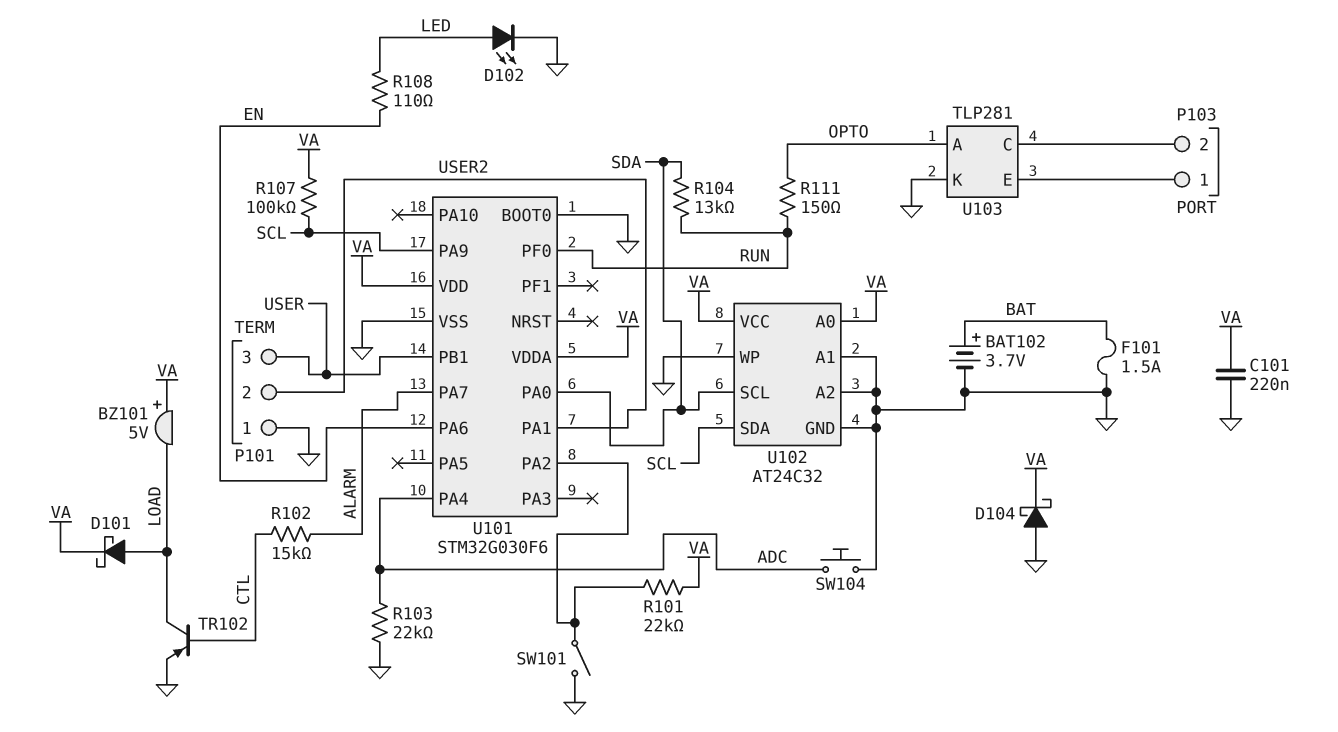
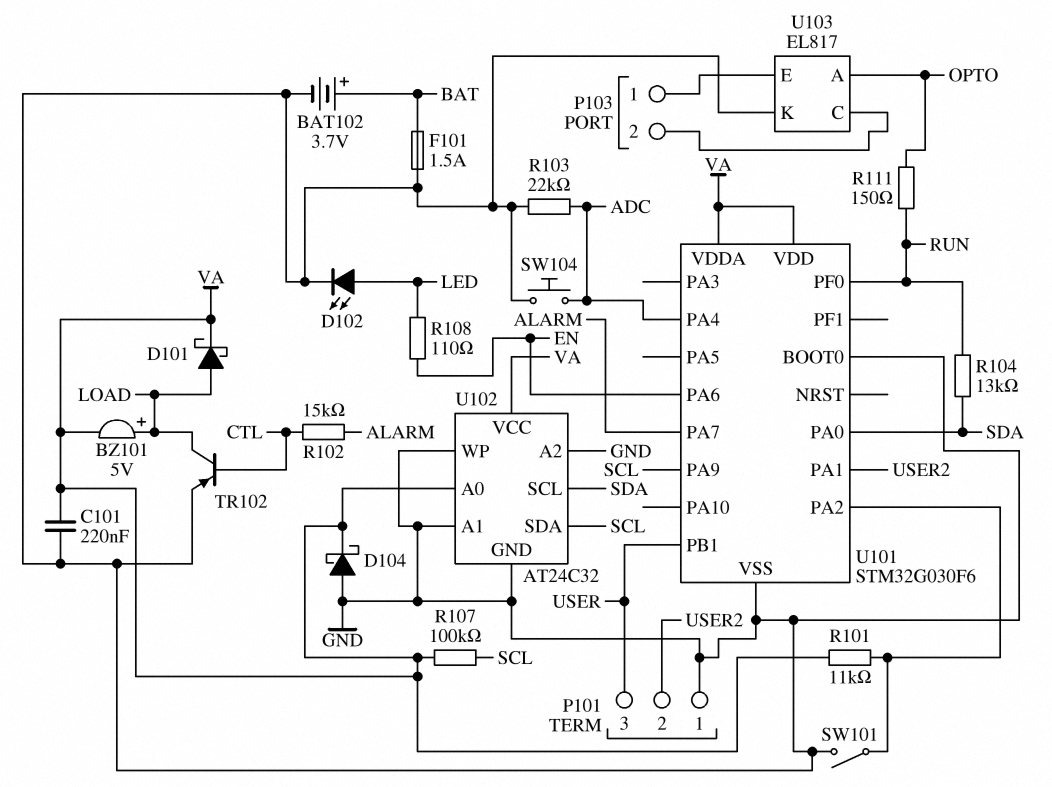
BZ101: buzzer 5V (plus VA, minus LOAD) -> buzzer 5V (plus LOAD, minus VA)
R101: 22k (U101/PA2, VA) -> 11k (U101/PA2, VA)
U103: TLP281 -> EL817

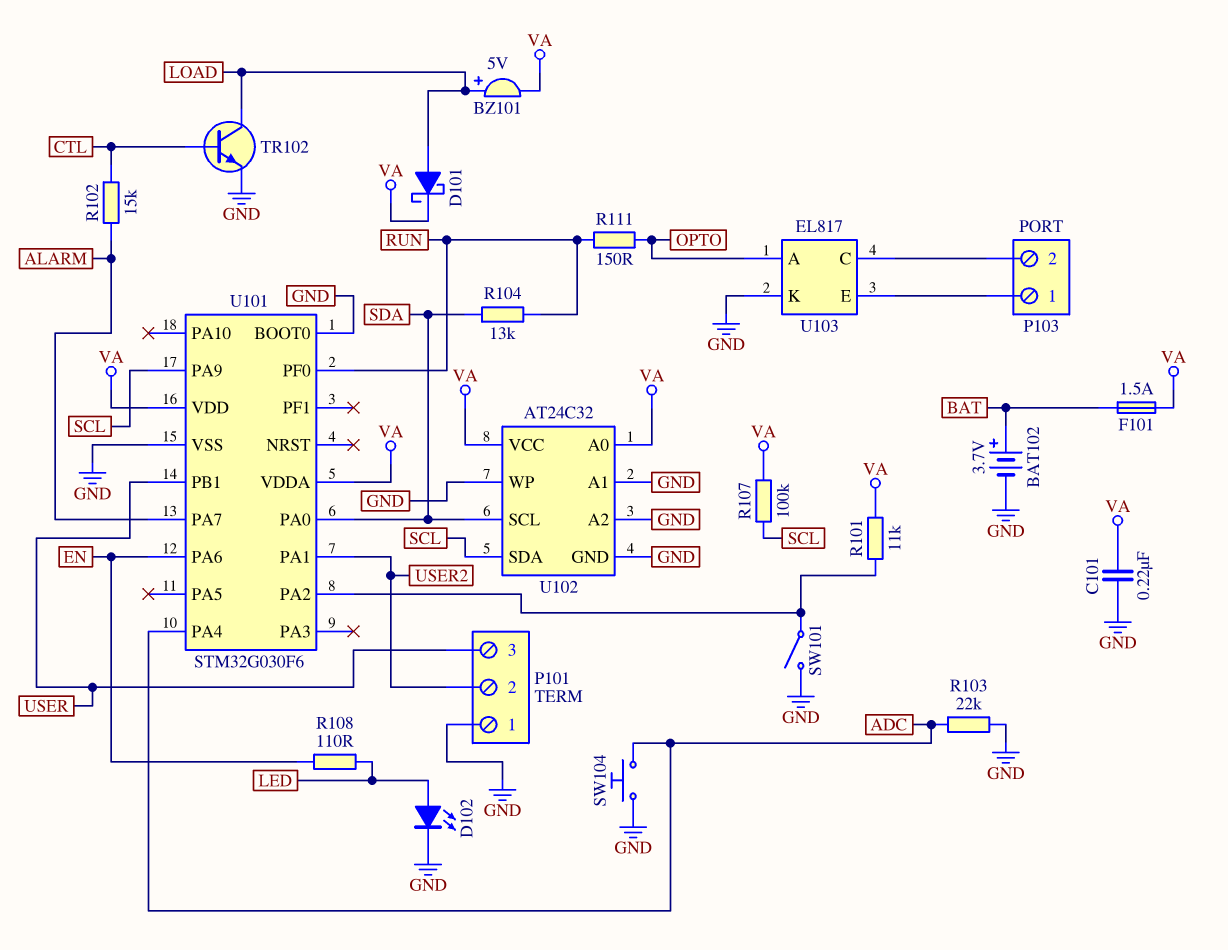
D104: schottky (A GND, K VA) -> none
F101: 1.5A (BAT, GND) -> 1.5A (BAT, VA)
TR102: PNP (B CTL, C LOAD, E GND) -> NPN (B CTL, C LOAD, E GND)

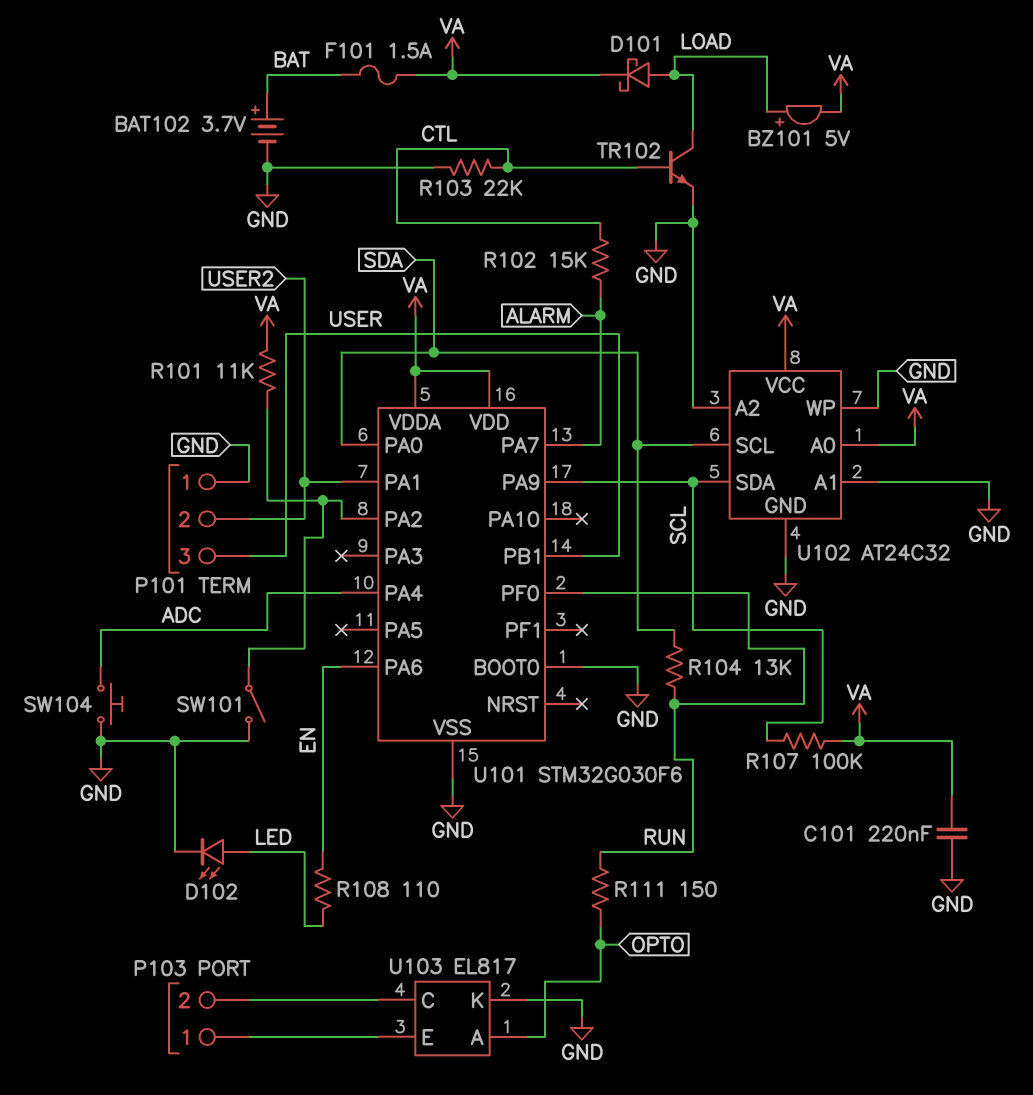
R103: 22k (ADC, GND) -> 22k (CTL, GND)

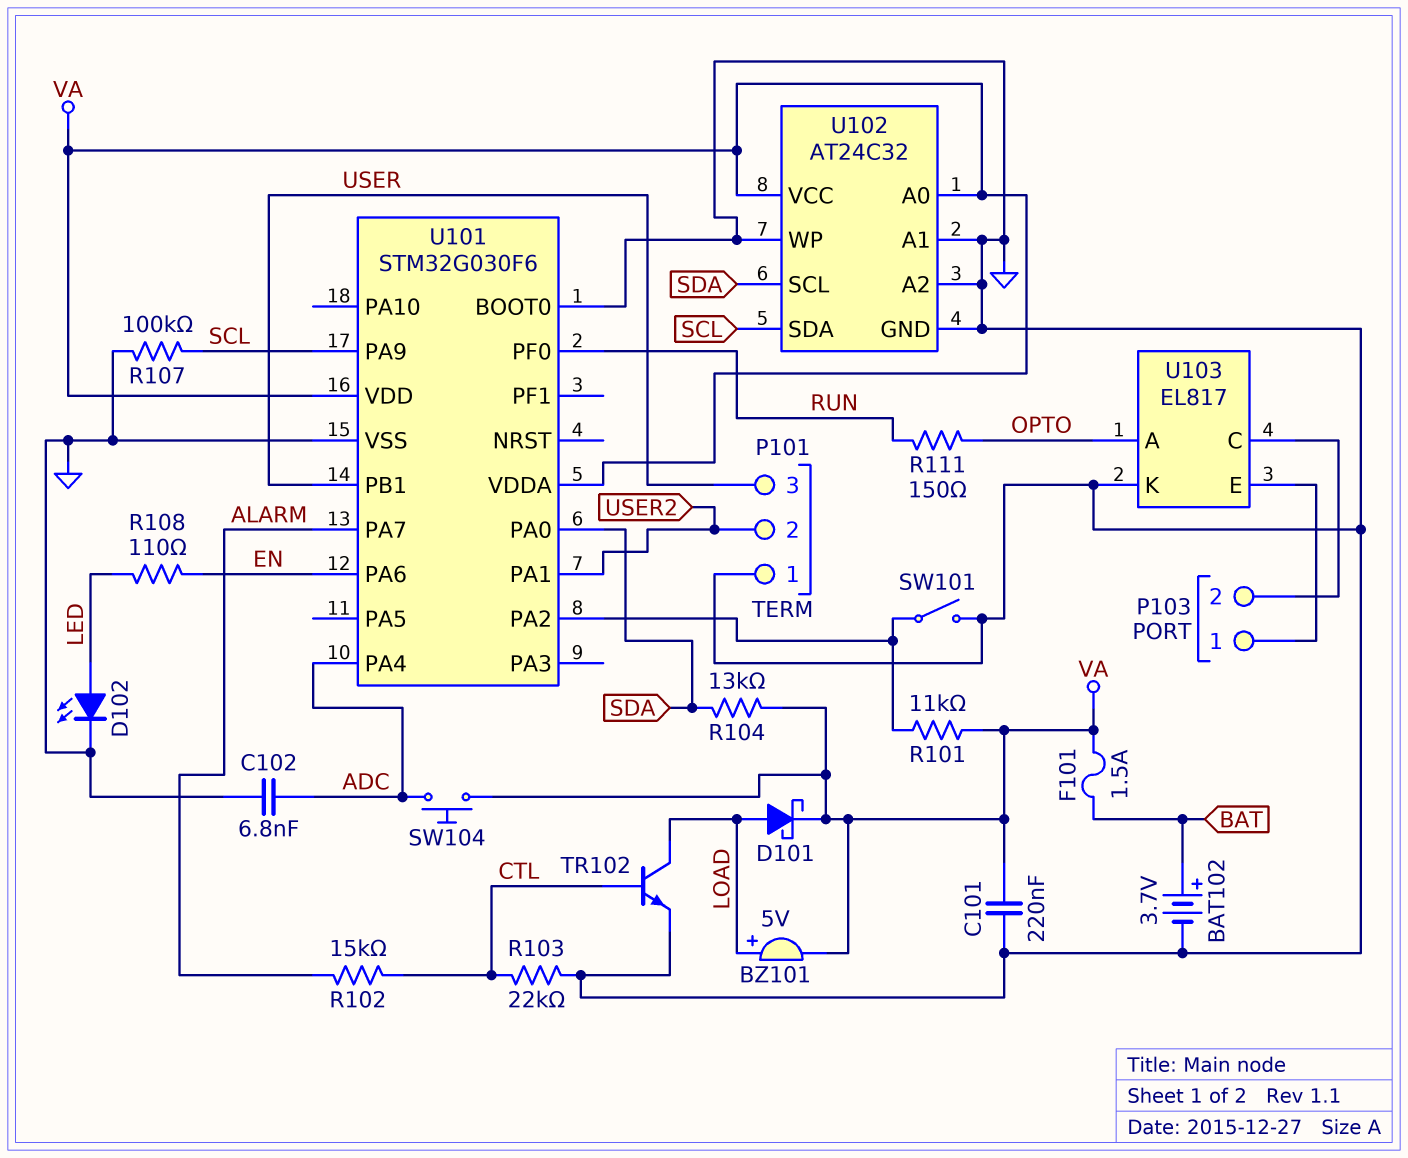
C102: none -> 6.8nF (ADC, GND)
R104: 13k (RUN, SDA) -> 13k (SDA, VA)
R107: 100k (SCL, VA) -> 100k (GND, SCL)
SW104: button (ADC, GND) -> button (ADC, VA)

